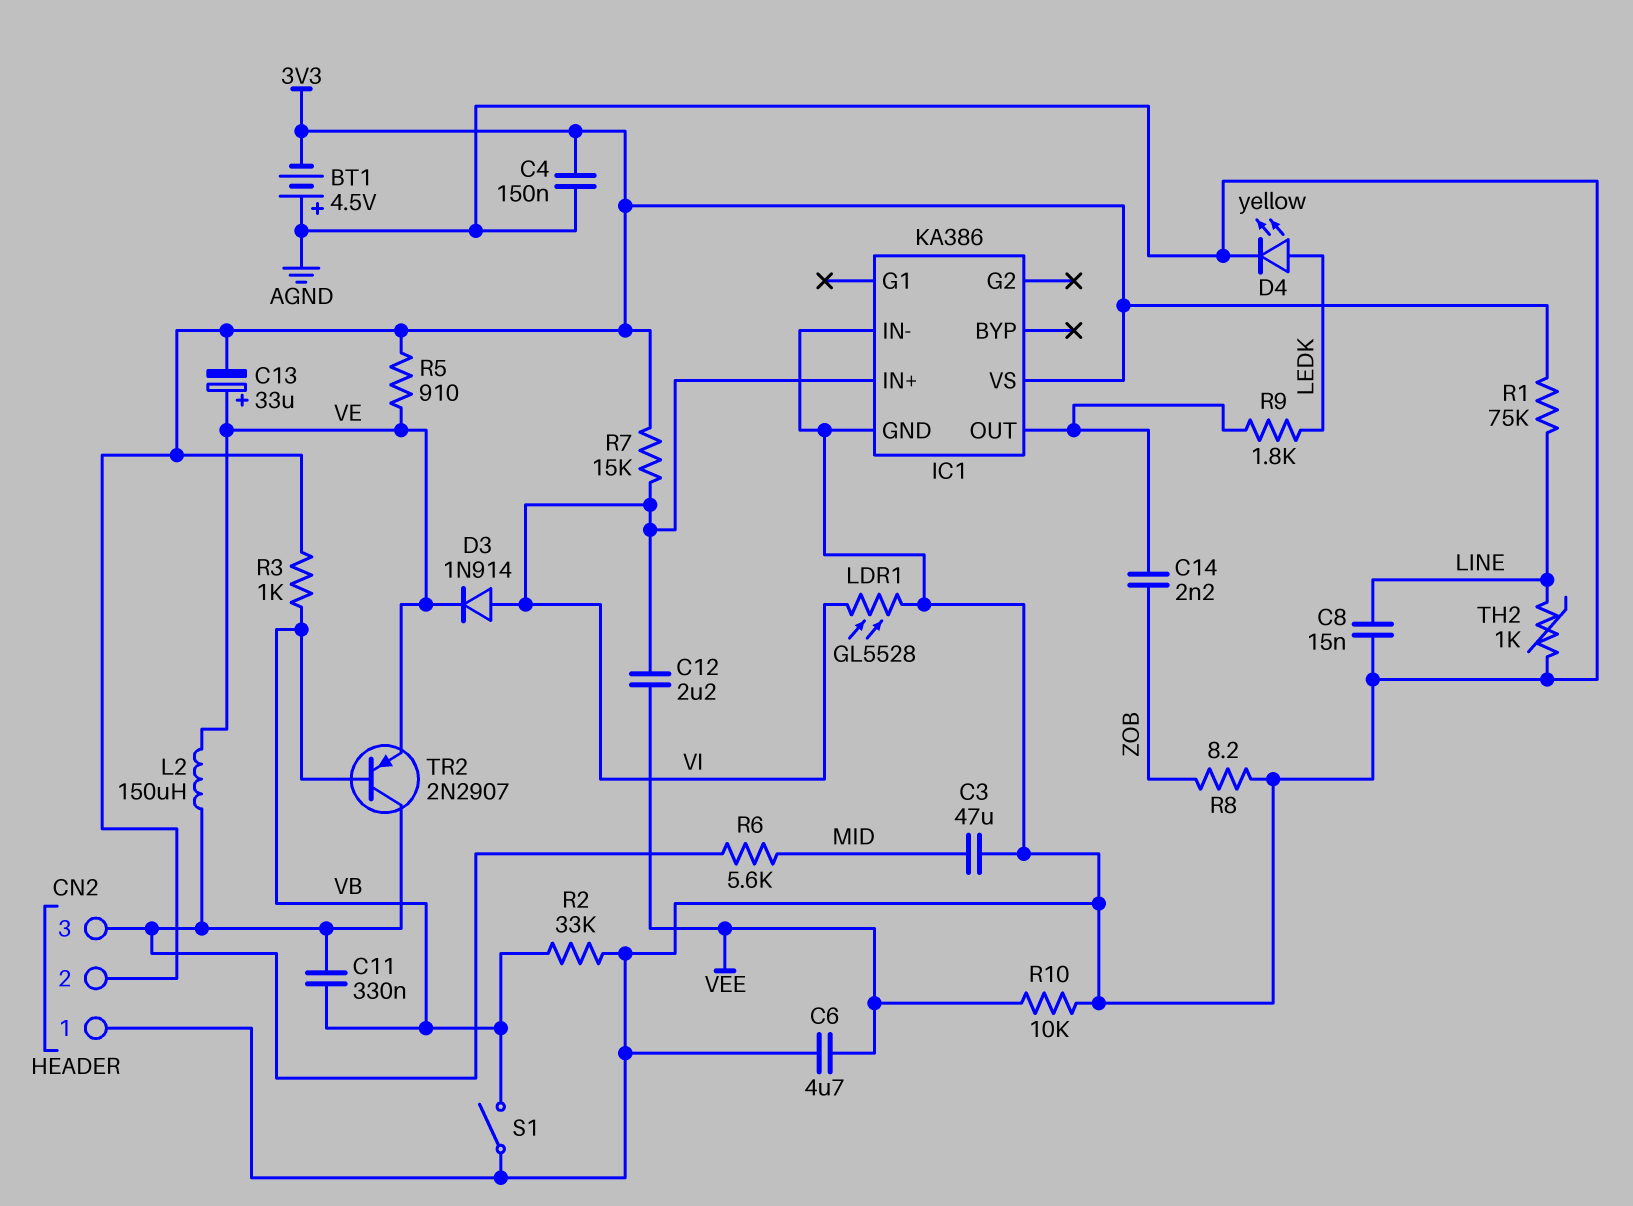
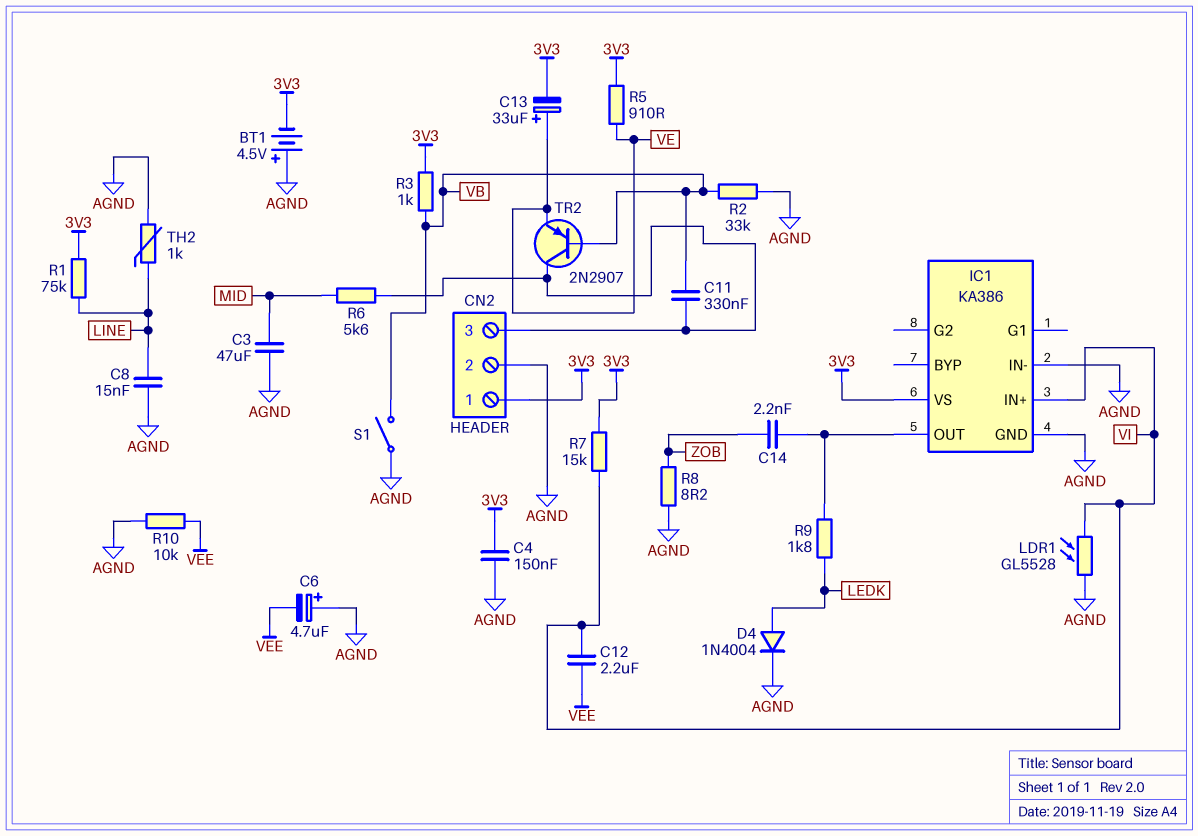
C6: 4.7uF (AGND, VEE) -> 4.7uF (plus AGND, minus VEE)
CN2 pin 1: AGND -> 3V3
CN2 pin 2: 3V3 -> AGND
D3: diode 1N914 (A VI, K VE) -> none
D4: LED yellow (A LEDK, K AGND) -> diode 1N4004 (A LEDK, K AGND)
L2: 150uH (CN2/3, VE) -> none

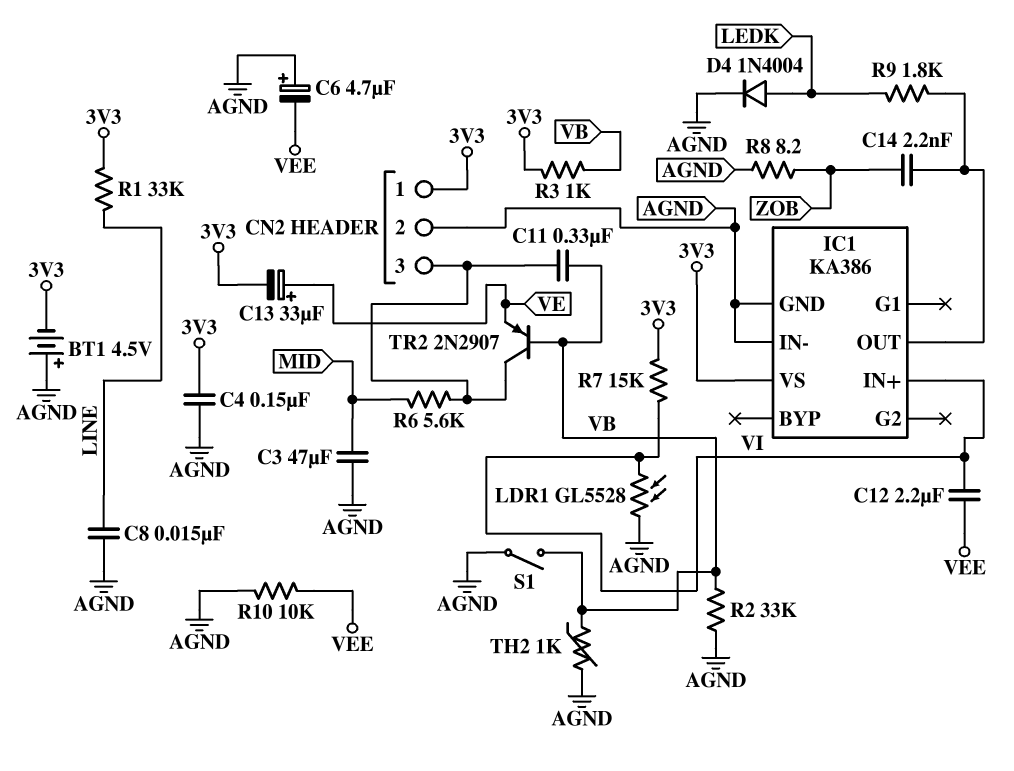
R1: 75k (3V3, LINE) -> 33k (3V3, LINE)
R5: 910 (3V3, VE) -> none
TH2: 1k (AGND, LINE) -> 1k (AGND, VB)

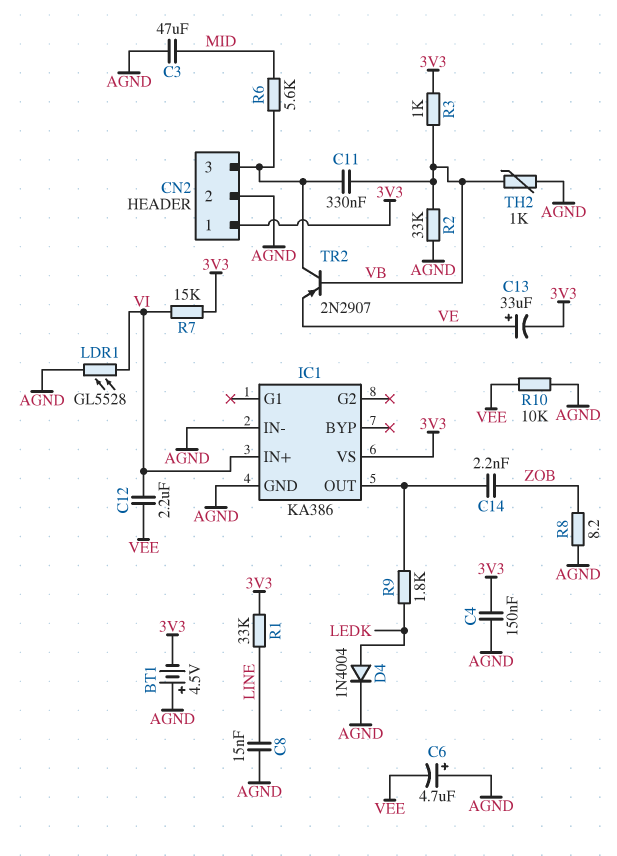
S1: switch (AGND, VB) -> none

